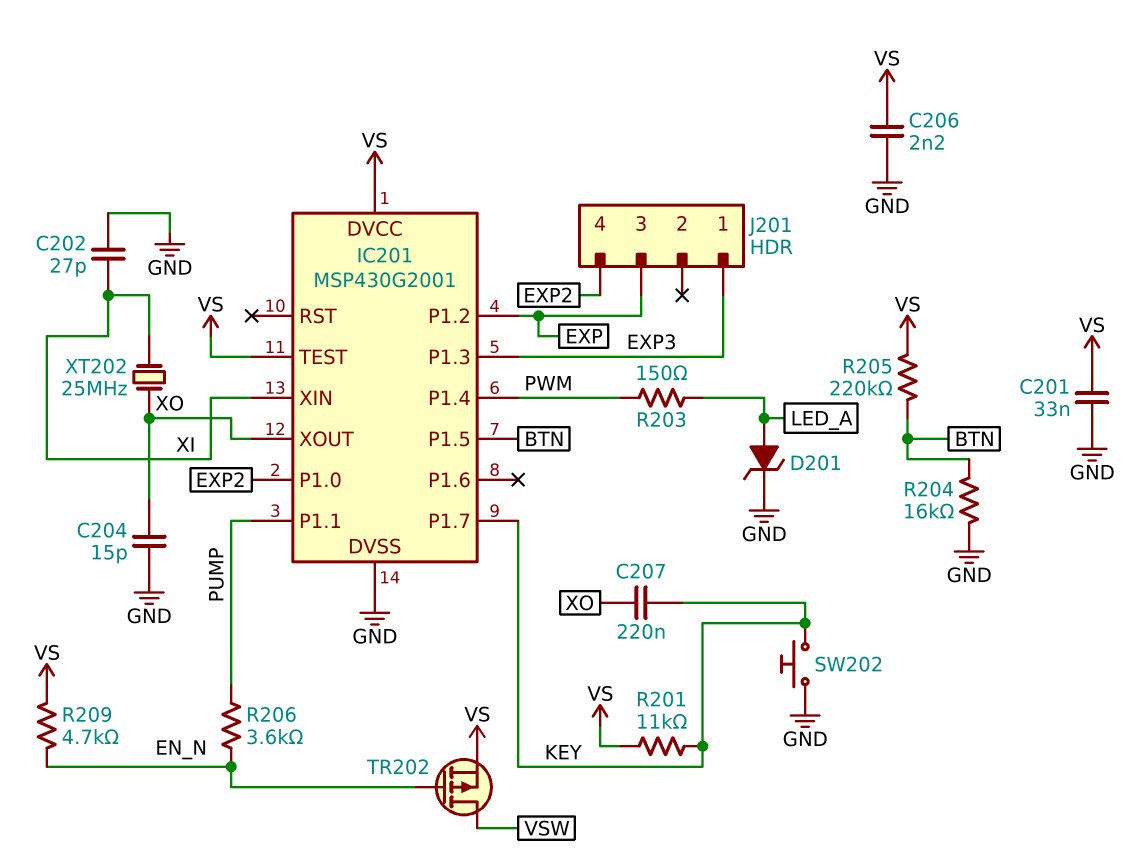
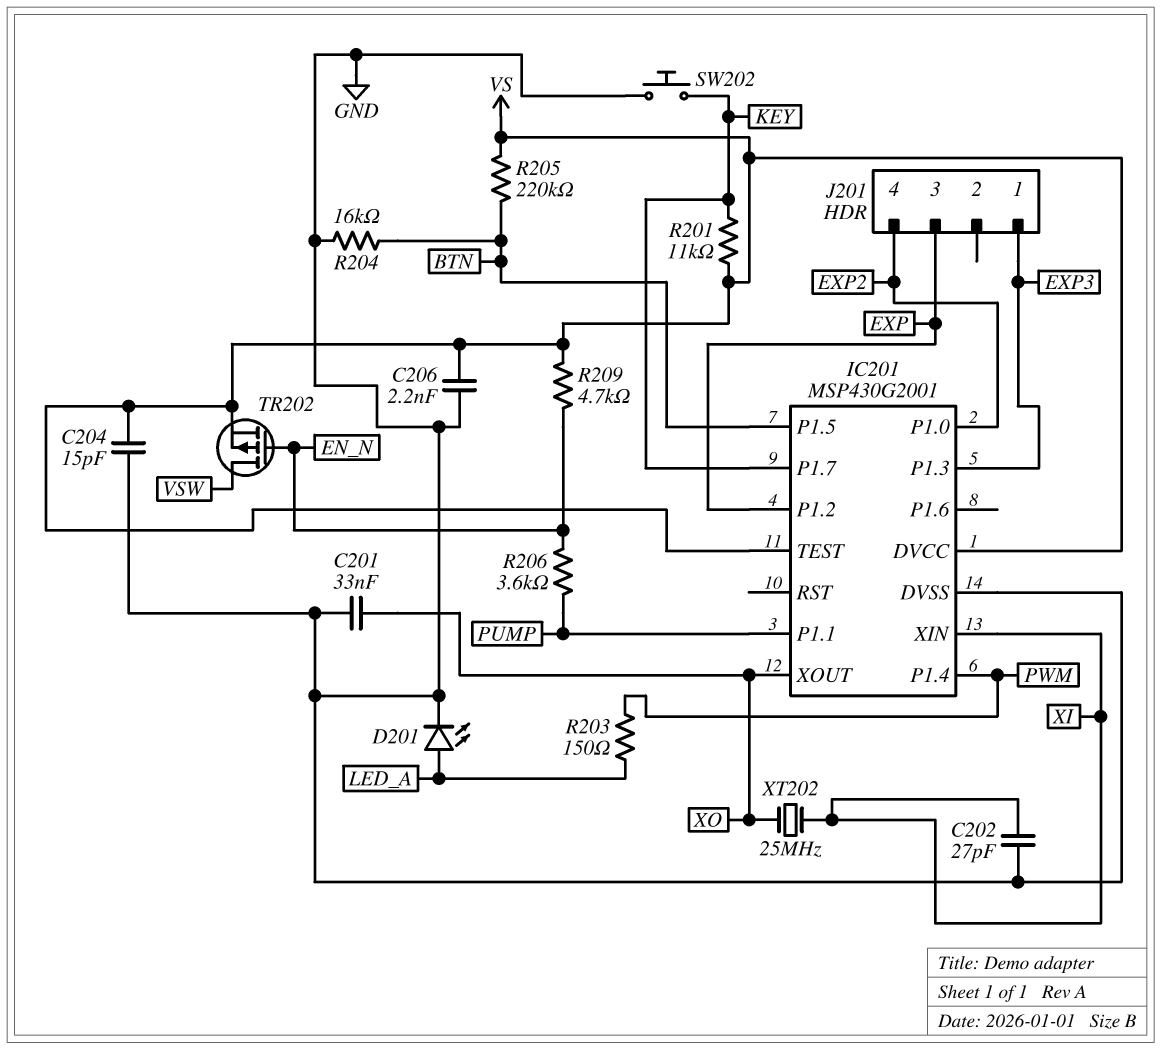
C201: 33nF (GND, VS) -> 33nF (GND, XO)
C204: 15pF (GND, XO) -> 15pF (GND, VS)
C207: 220nF (KEY, XO) -> none
D201: zener (A LED_A, K GND) -> LED (A LED_A, K GND)

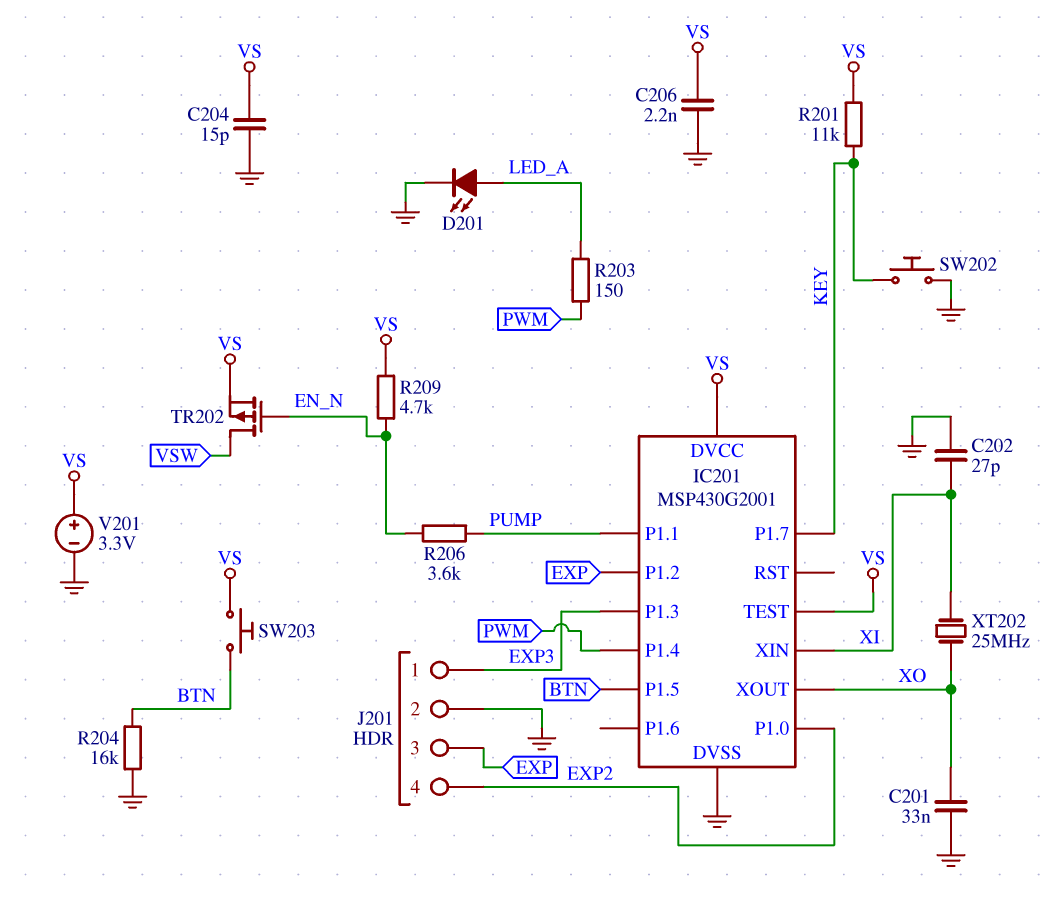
J201 pin 2: none -> GND
R205: 220k (BTN, VS) -> none
SW203: none -> button (BTN, VS)
V201: none -> 3.3V (plus VS, minus GND)

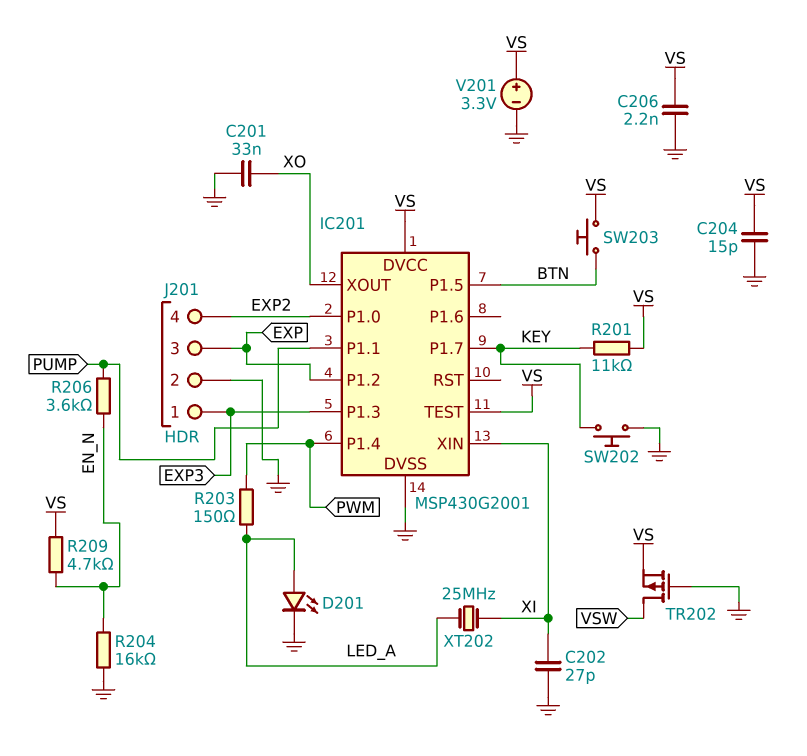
R204: 16k (BTN, GND) -> 16k (EN_N, GND)
TR202: PMOS (G EN_N, D VSW, S VS) -> PMOS (G GND, D VSW, S VS)
XT202: 25MHz (XI, XO) -> 25MHz (LED_A, XI)

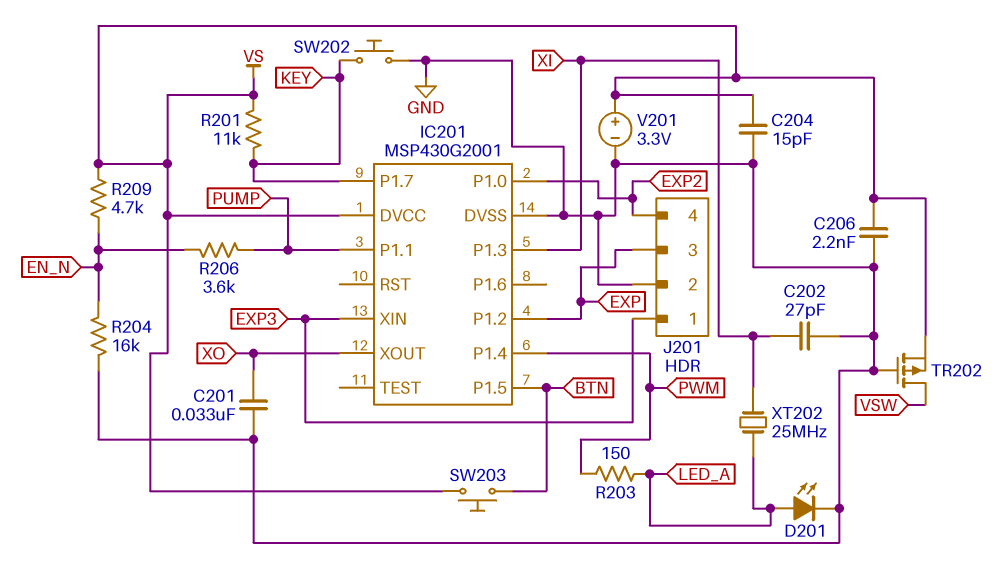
IC201 pin P1.3: EXP3 -> XI
IC201 pin TEST: VS -> none
IC201 pin XIN: XI -> EXP3

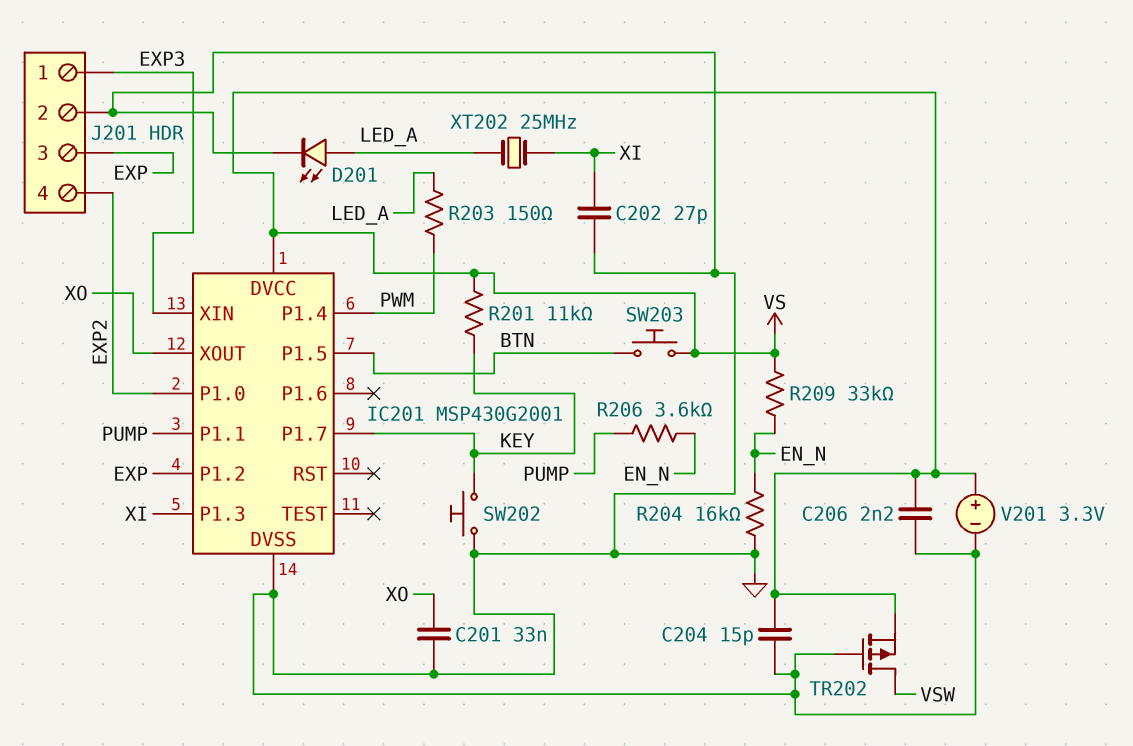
R209: 4.7k (EN_N, VS) -> 33k (EN_N, VS)

